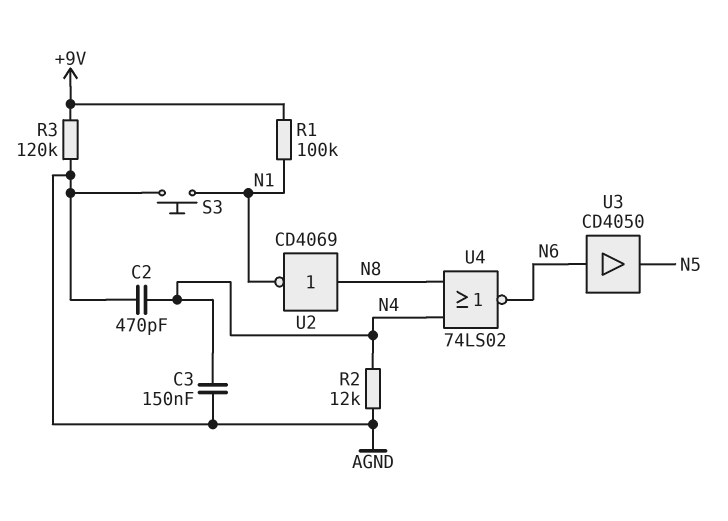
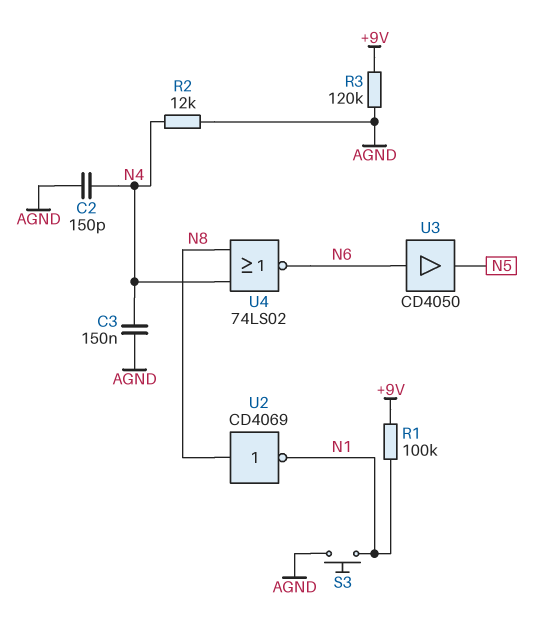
C2: 470pF (AGND, N4) -> 150pF (AGND, N4)

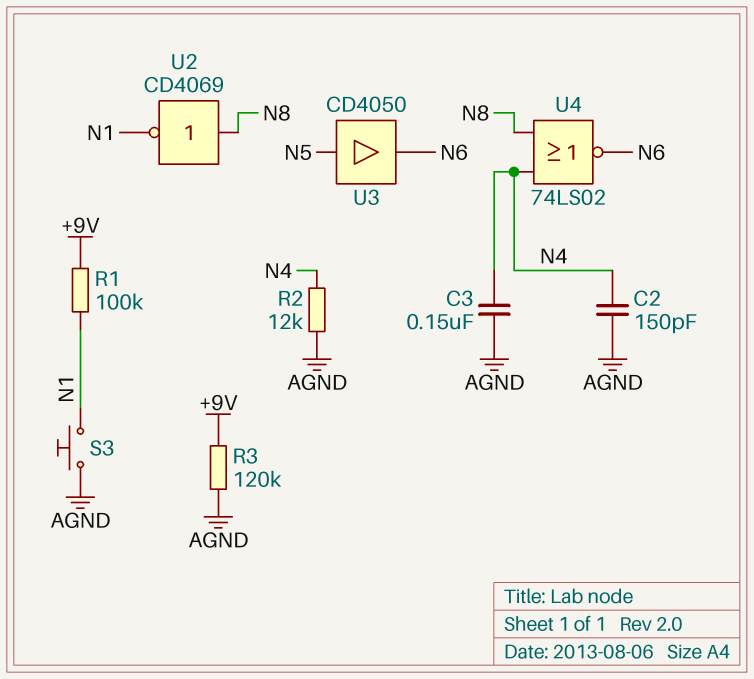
U3: buffer CD4050 (in N6, out N5) -> buffer CD4050 (in N5, out N6)

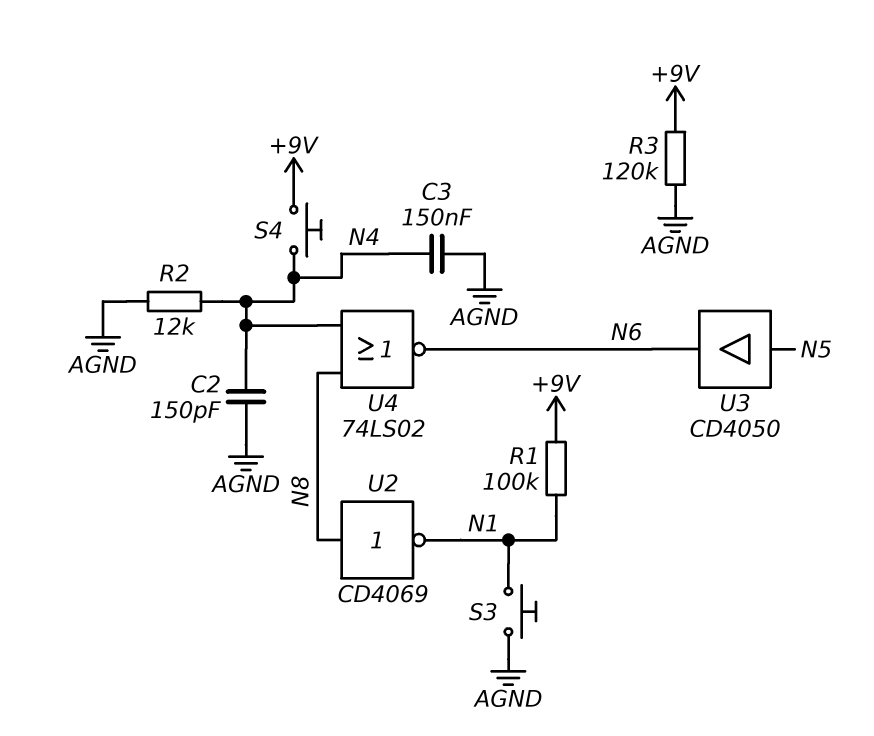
S4: none -> button (+9V, N4)

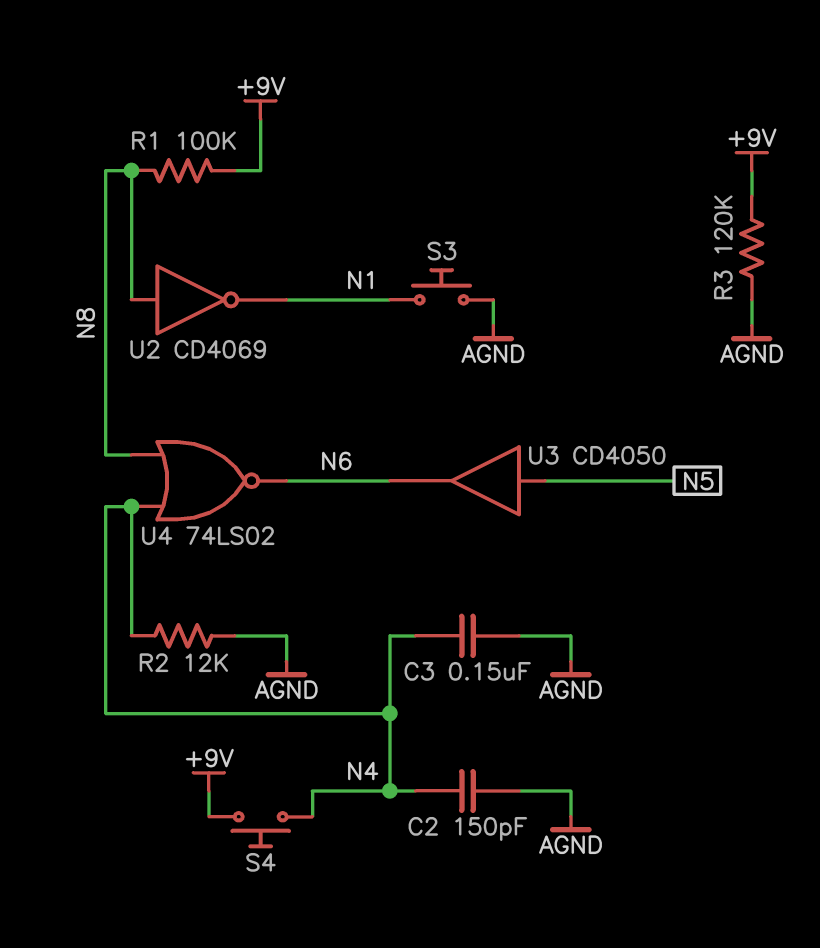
R1: 100k (+9V, N1) -> 100k (+9V, N8)

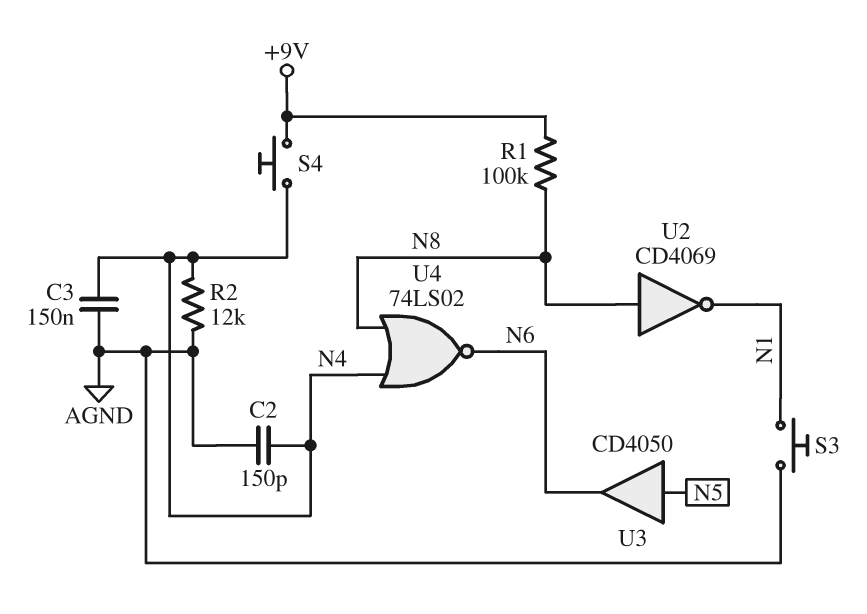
R3: 120k (+9V, AGND) -> none

